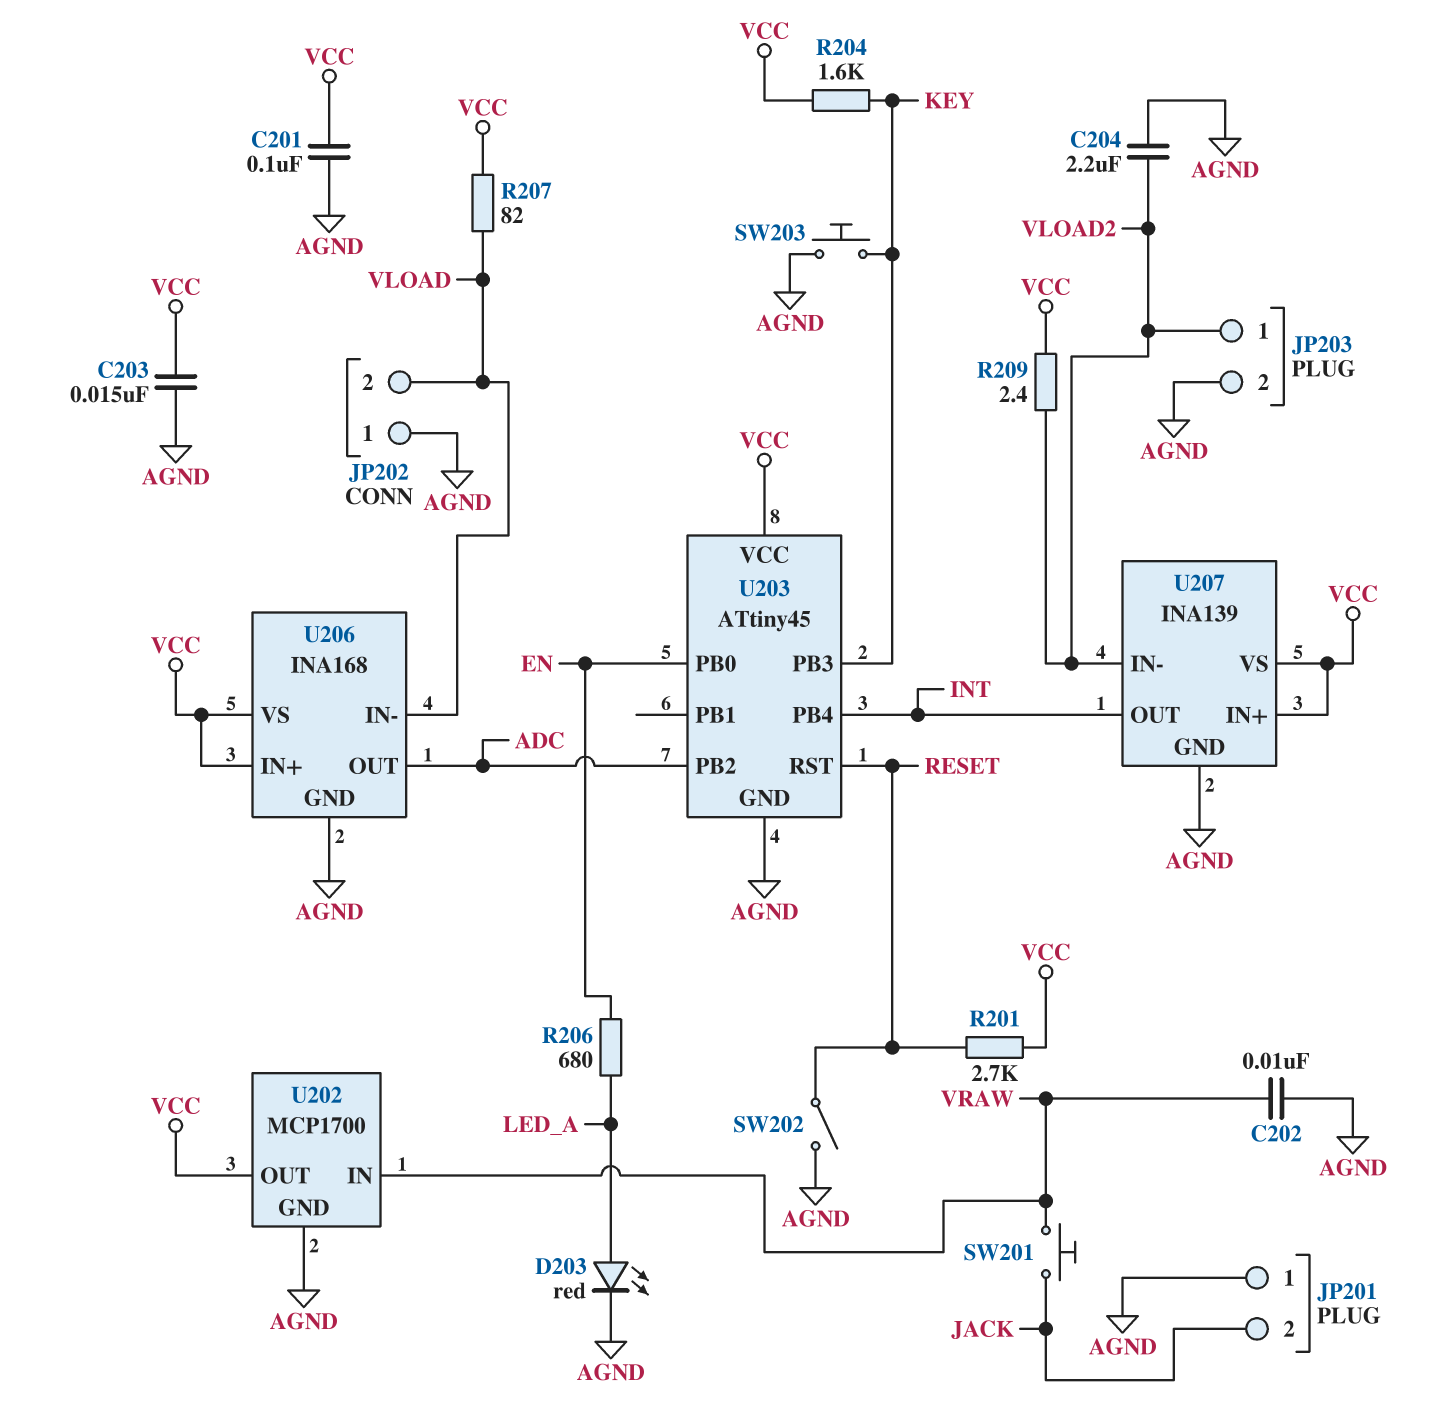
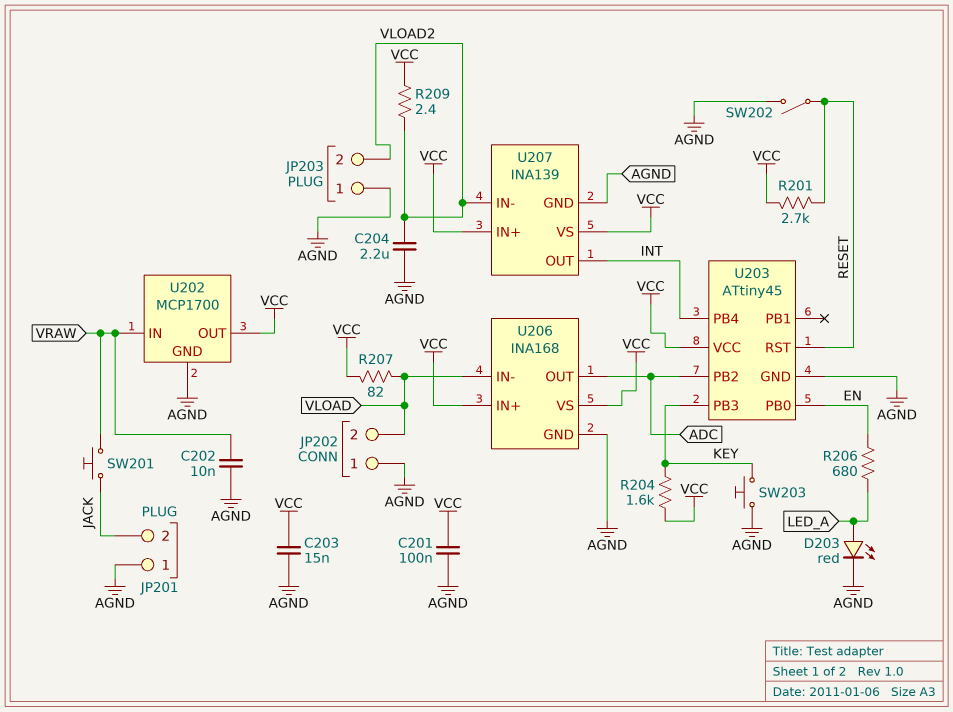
JP203 pin 1: VLOAD2 -> AGND
JP203 pin 2: AGND -> VLOAD2

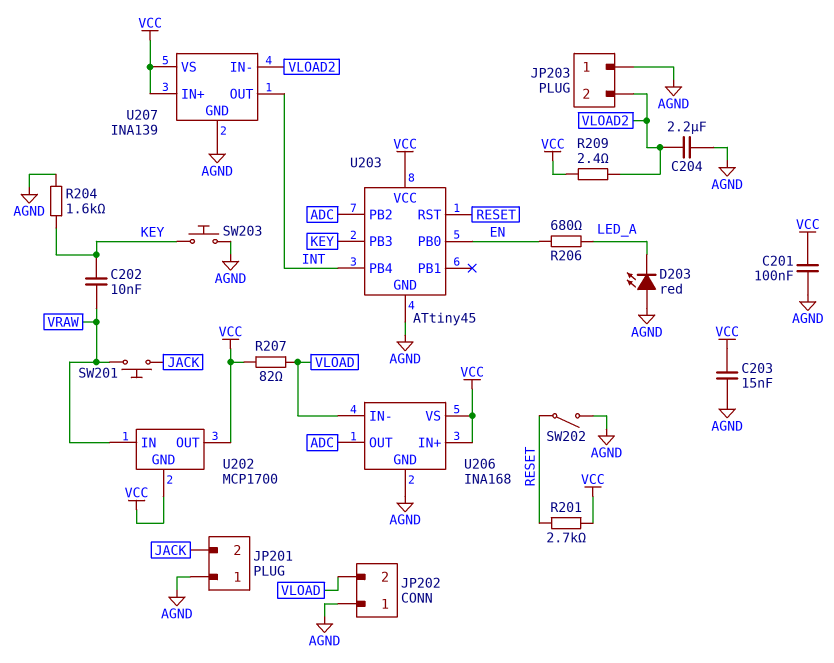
C202: 10nF (AGND, VRAW) -> 10nF (KEY, VRAW)
D203: LED red (A LED_A, K AGND) -> LED red (A AGND, K LED_A)
R204: 1.6k (KEY, VCC) -> 1.6k (AGND, KEY)
U202 pin GND: AGND -> VCC

